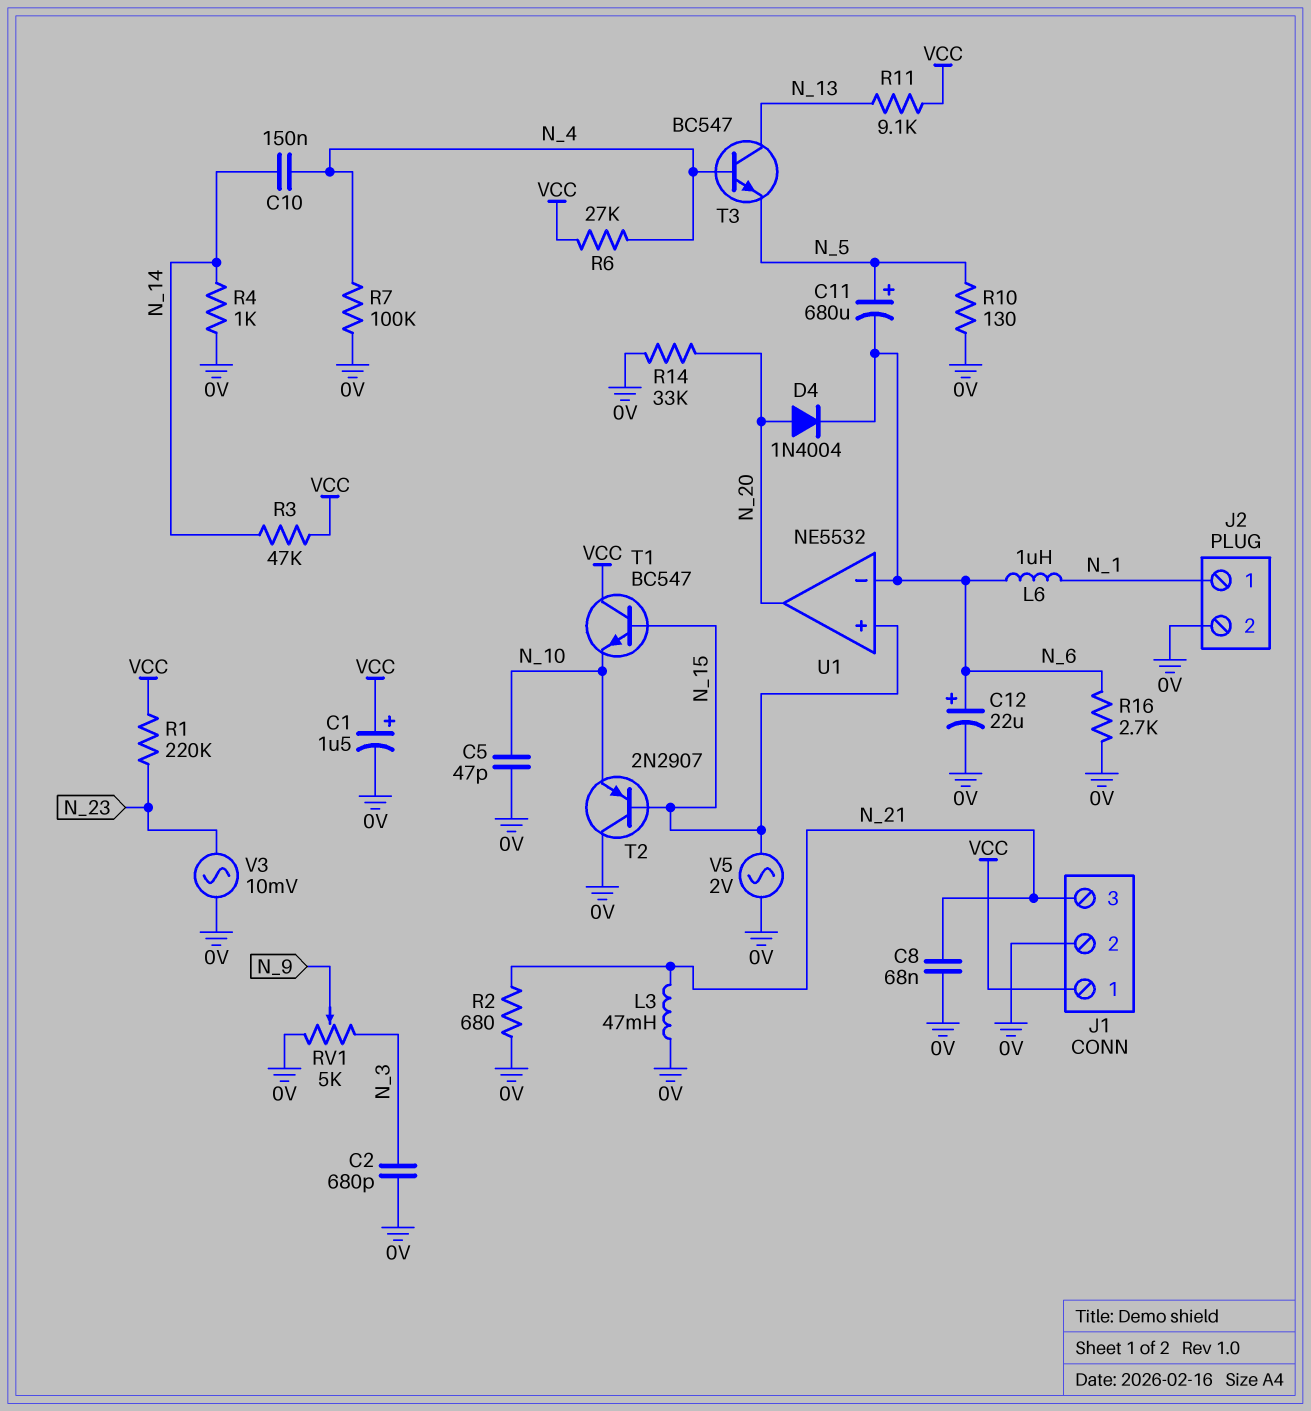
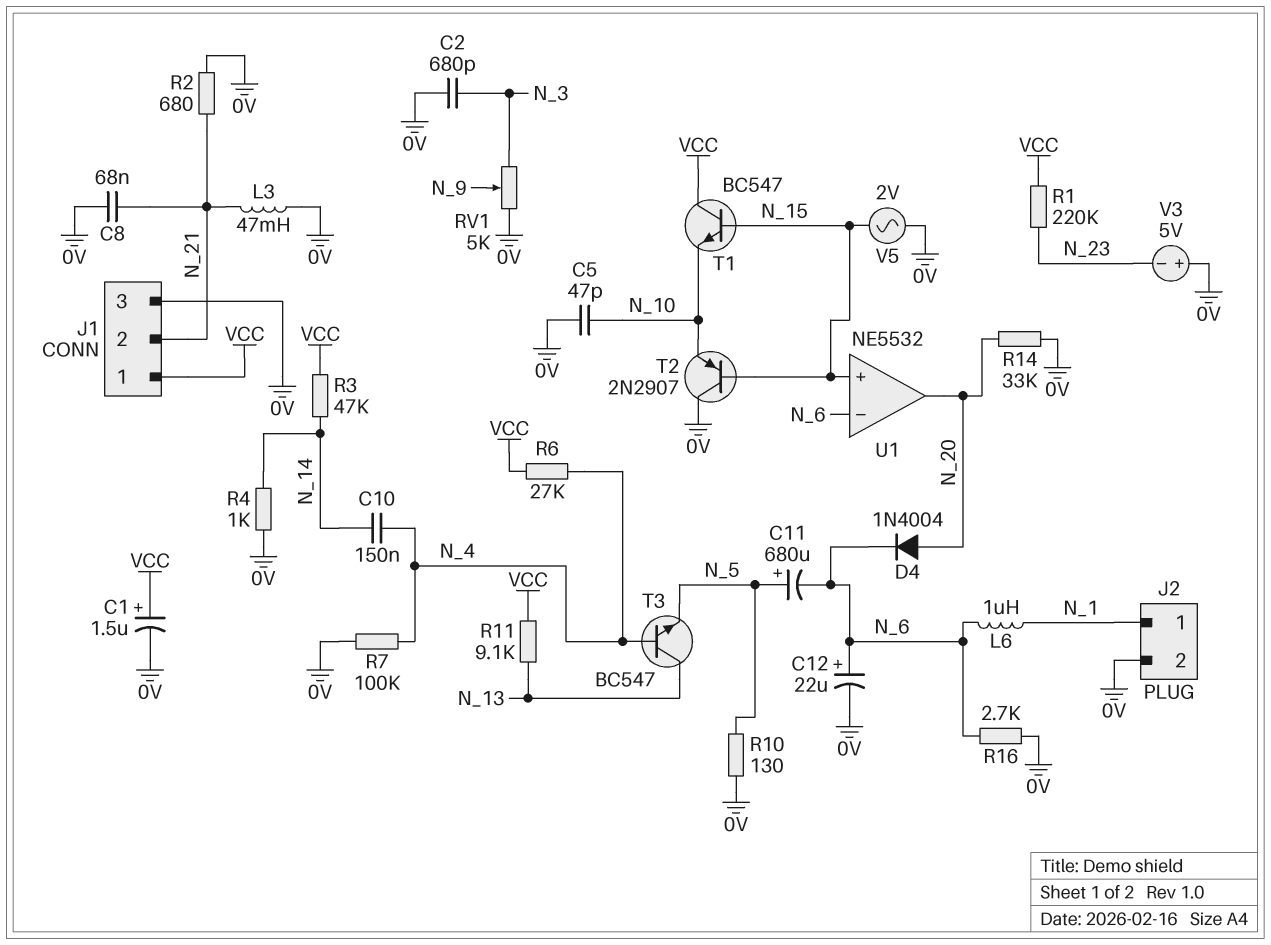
J1 pin 2: 0V -> N_21
J1 pin 3: N_21 -> 0V
V3: AC 10mV (0V, N_23) -> 5V (plus 0V, minus N_23)

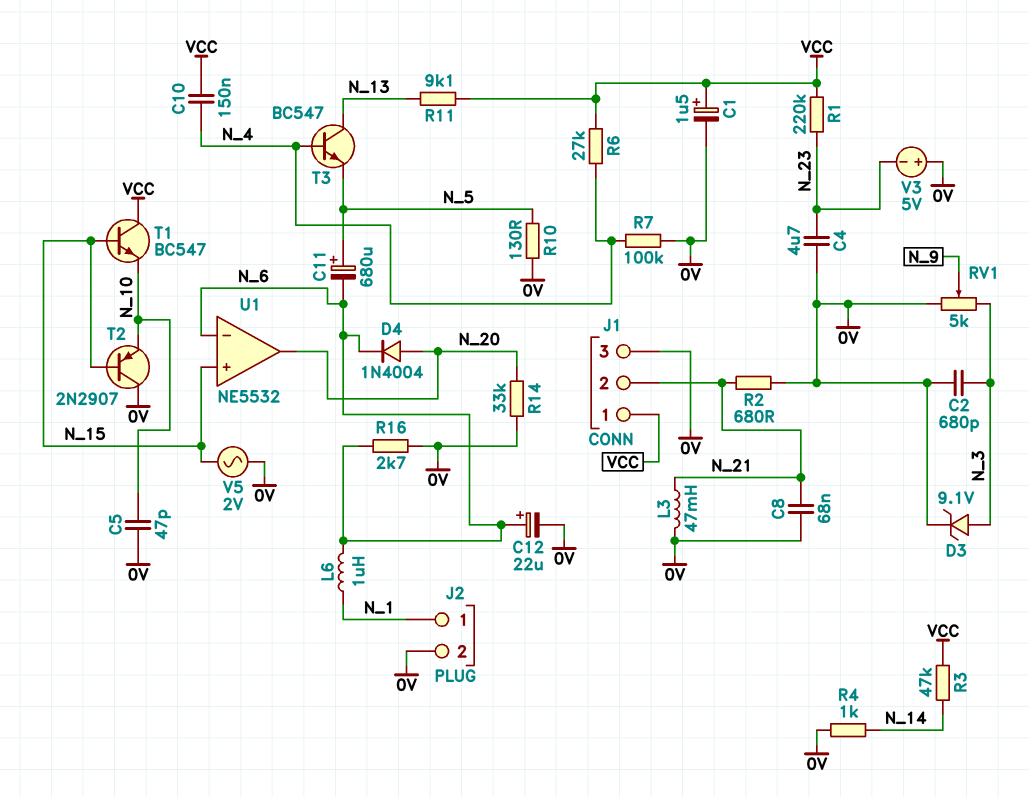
C4: none -> 4.7uF (0V, N_23)
C10: 150nF (N_4, N_14) -> 150nF (N_4, VCC)
D3: none -> zener 9.1V (A N_3, K 0V)

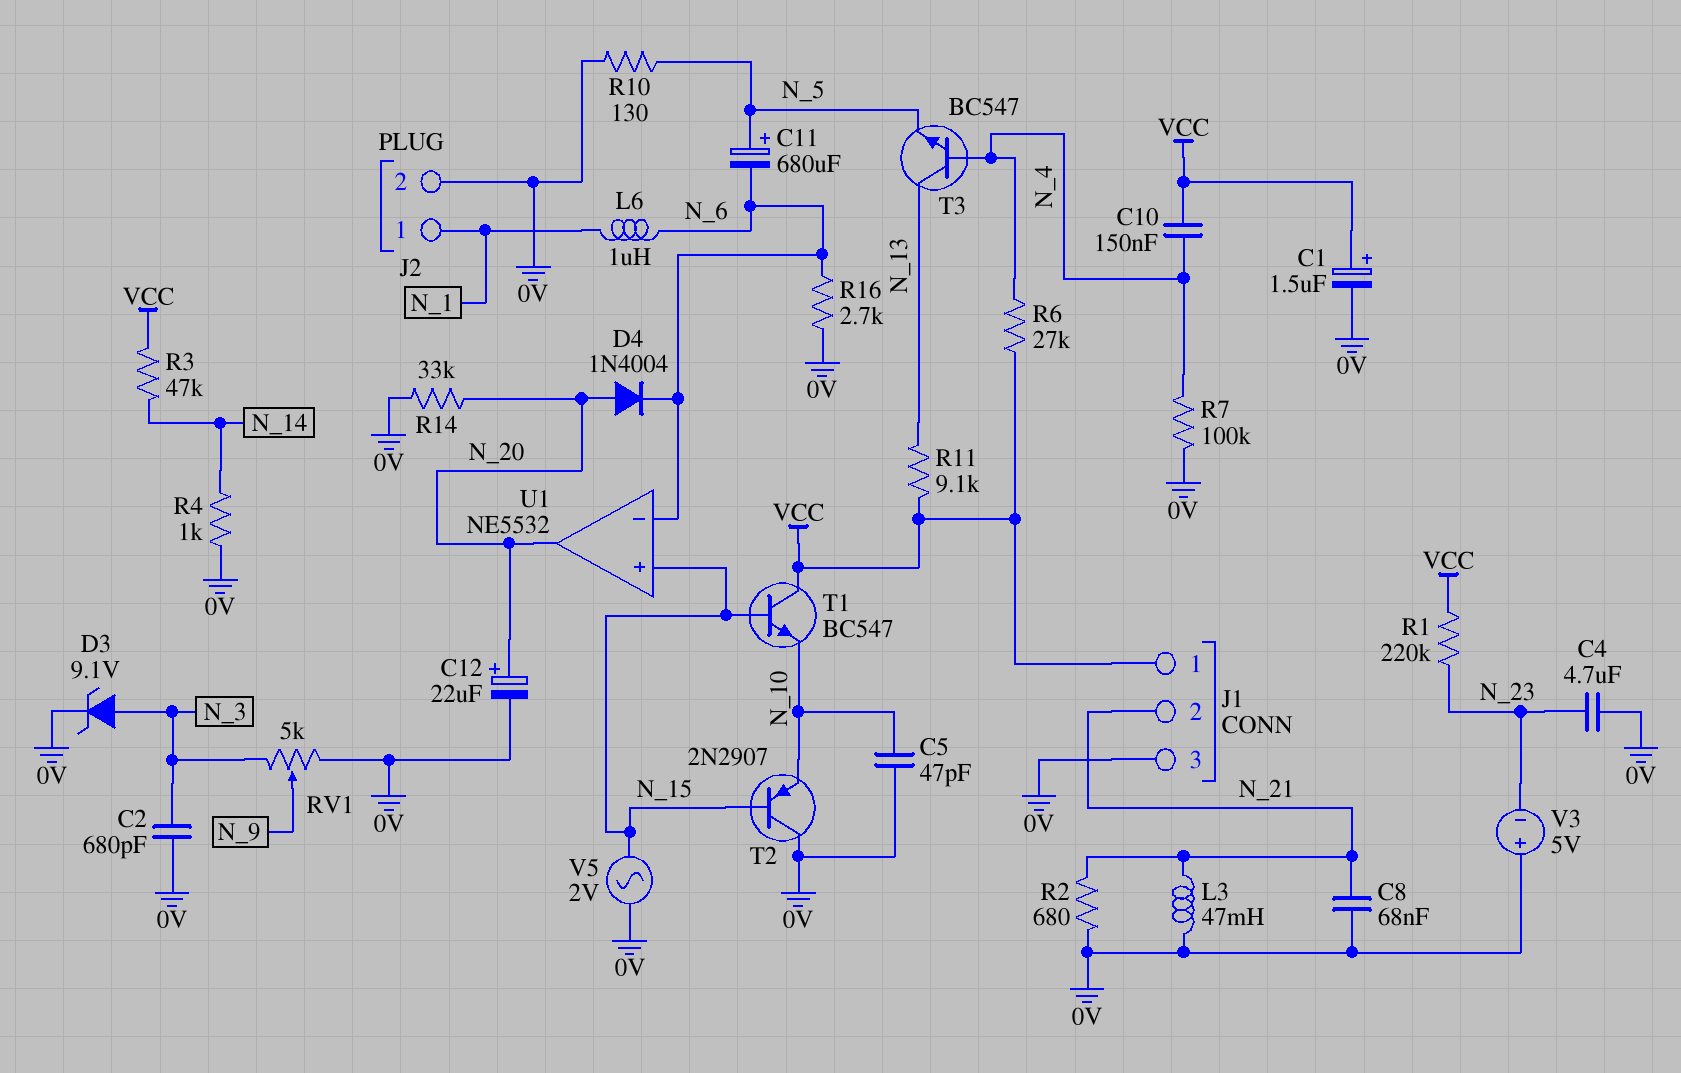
C12: 22uF (plus N_6, minus 0V) -> 22uF (plus N_20, minus 0V)

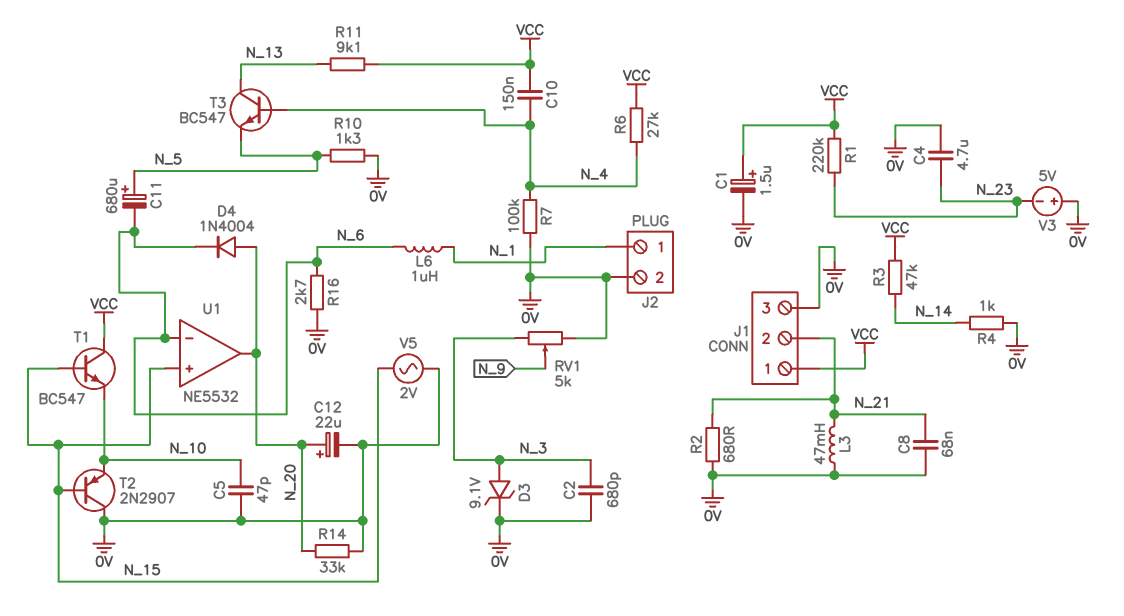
R10: 130 (0V, N_5) -> 1.3k (0V, N_5)

